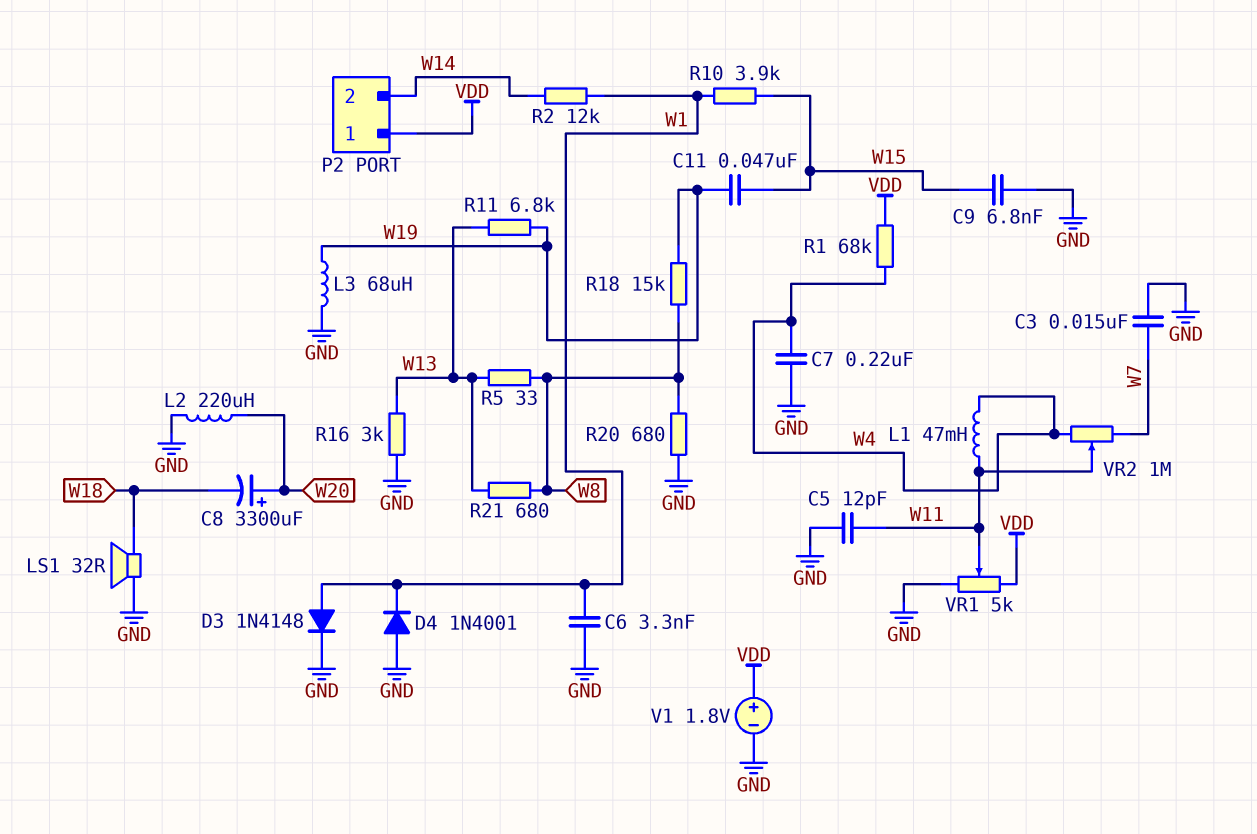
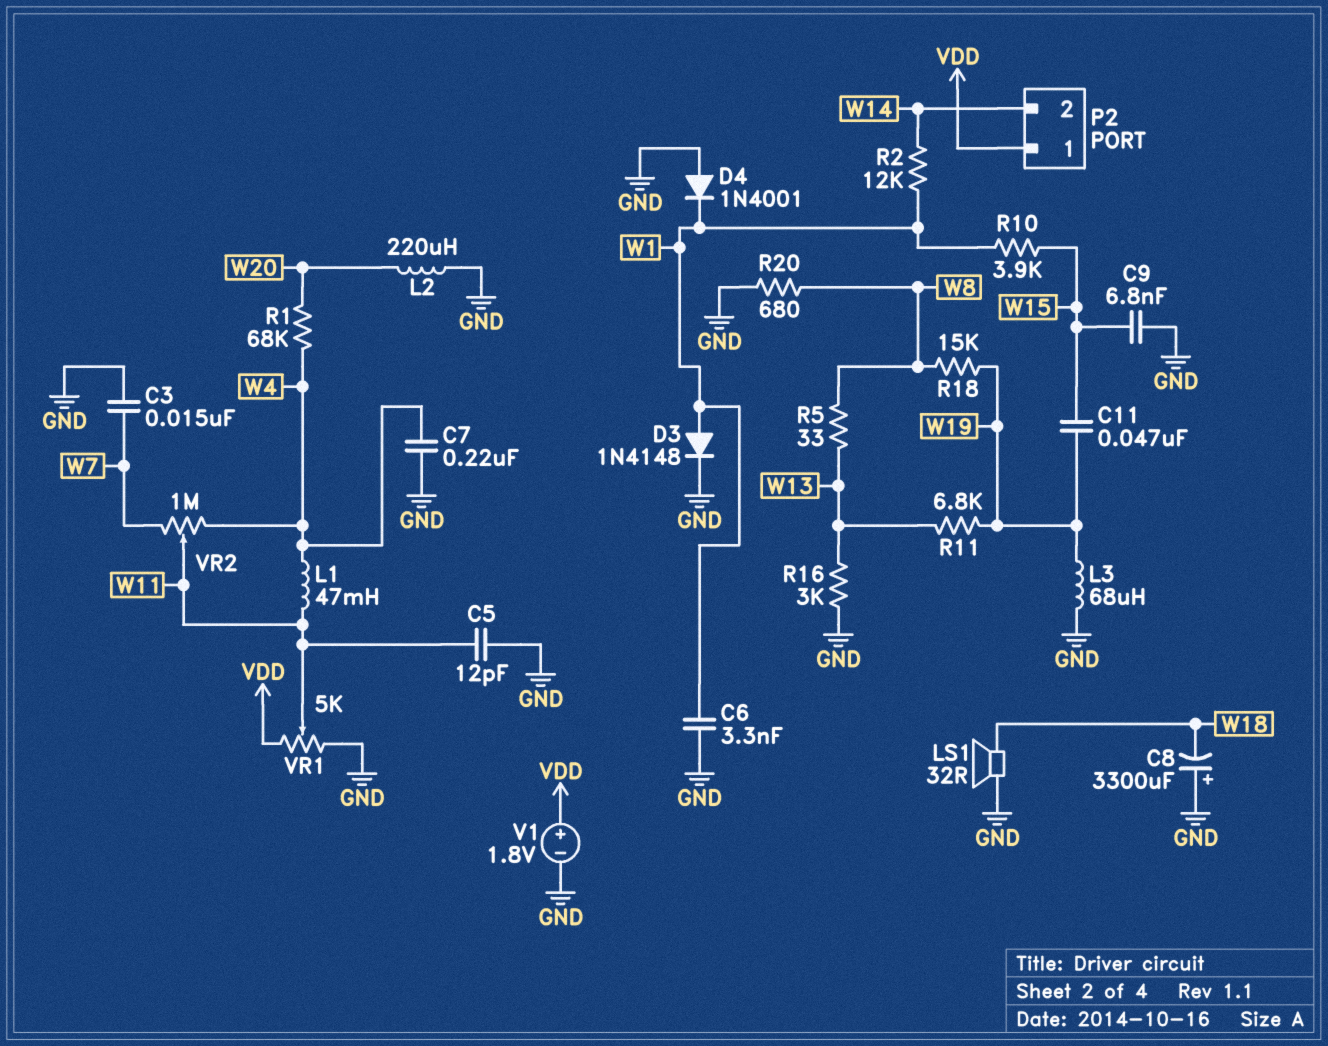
C8: 3300uF (plus W20, minus W18) -> 3300uF (plus GND, minus W18)
R1: 68k (VDD, W4) -> 68k (W4, W20)
R21: 680 (W8, W13) -> none

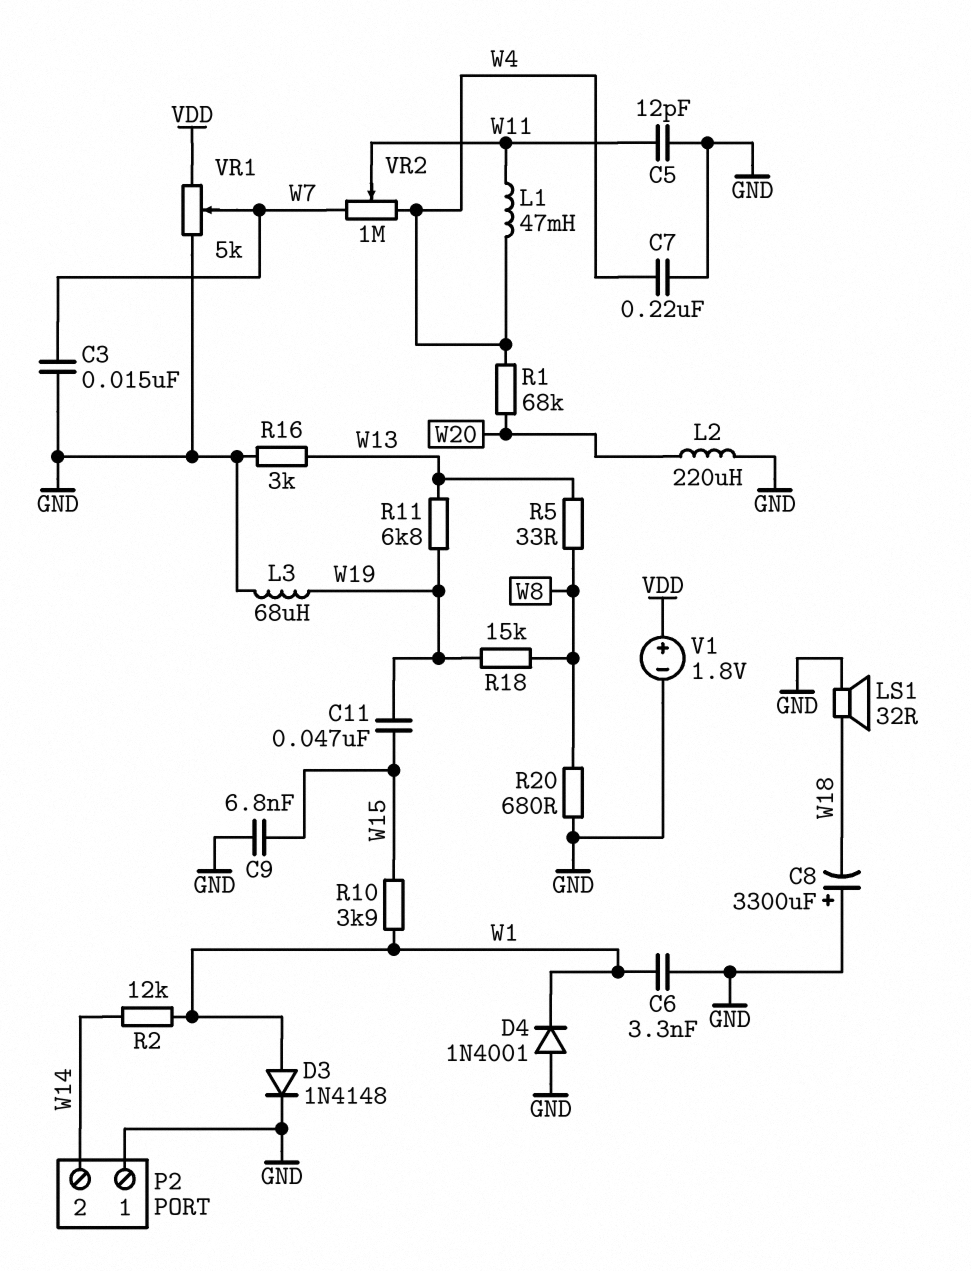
P2 pin 1: VDD -> GND
VR1: 5k (GND, VDD, wiper W11) -> 5k (GND, VDD, wiper W7)

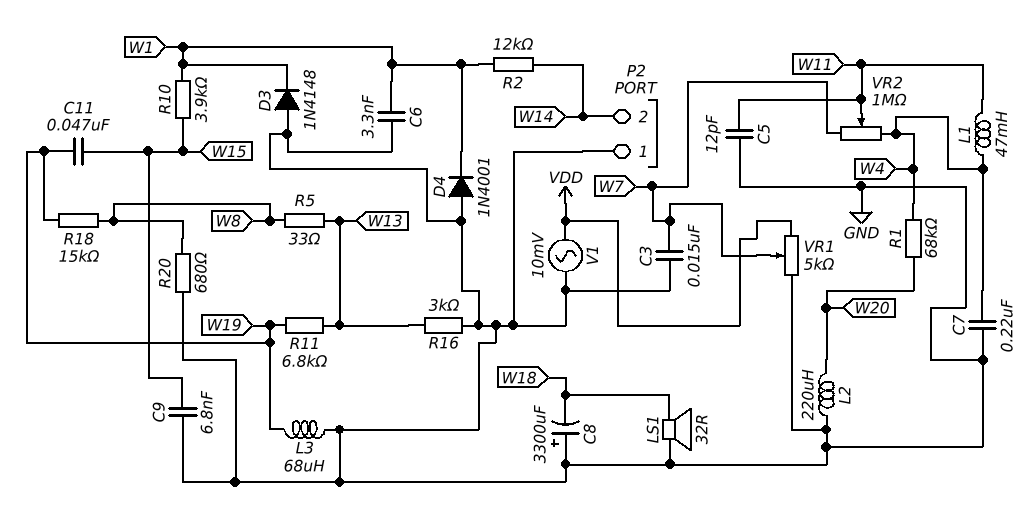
D3: diode 1N4148 (A W1, K GND) -> diode 1N4148 (A GND, K W1)
V1: 1.8V (plus VDD, minus GND) -> AC 10mV (GND, VDD)

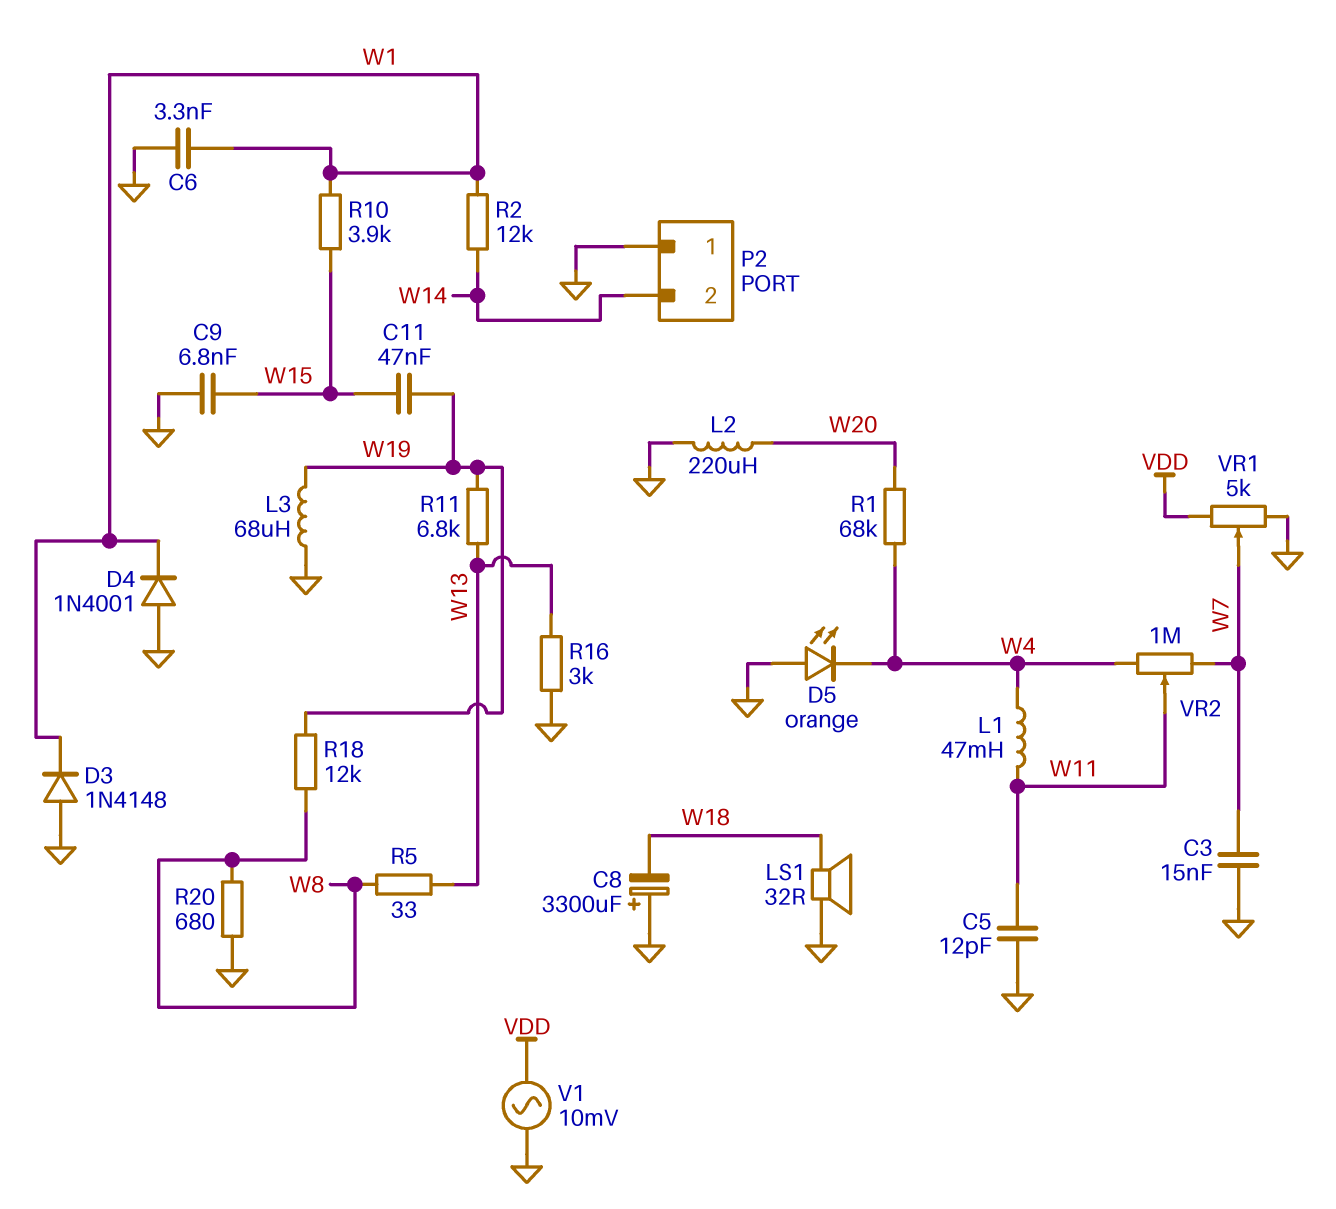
C7: 220nF (GND, W4) -> none
D5: none -> LED orange (A GND, K W4)
R18: 15k (W8, W19) -> 12k (W8, W19)

